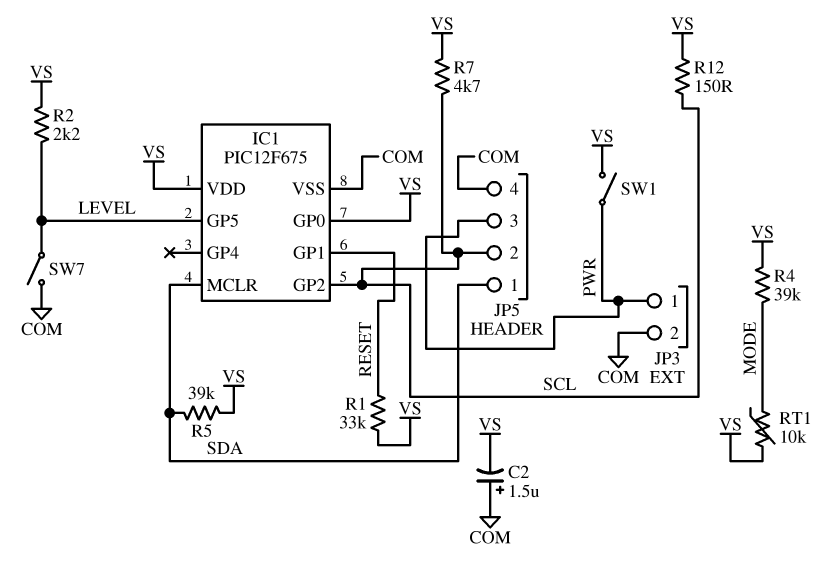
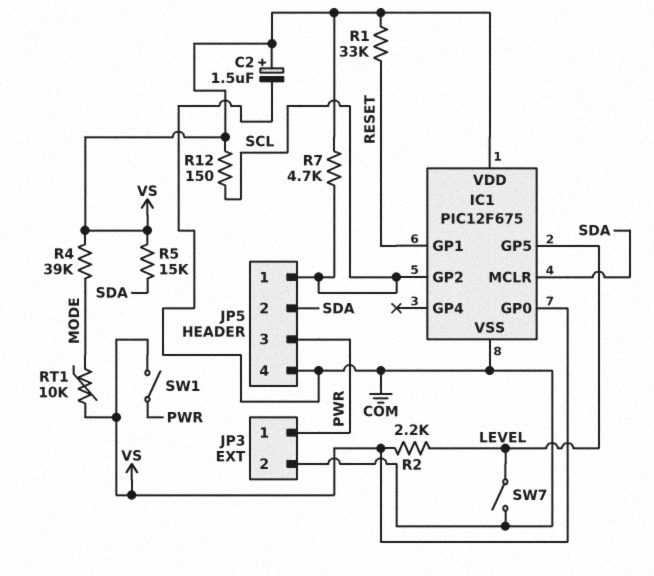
C2: 1.5uF (plus COM, minus VS) -> 1.5uF (plus VS, minus COM)
JP5 pin 1: SDA -> SCL
JP5 pin 2: SCL -> SDA
R5: 39k (SDA, VS) -> 15k (SDA, VS)

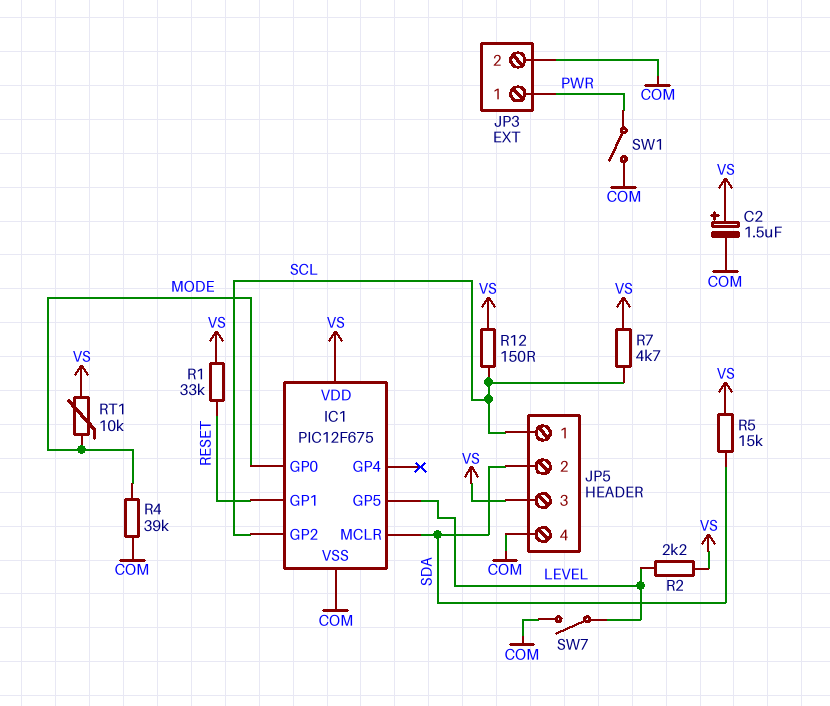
IC1 pin GP0: VS -> MODE
JP5 pin 3: PWR -> VS
R4: 39k (MODE, VS) -> 39k (COM, MODE)
SW1: switch (PWR, VS) -> switch (COM, PWR)

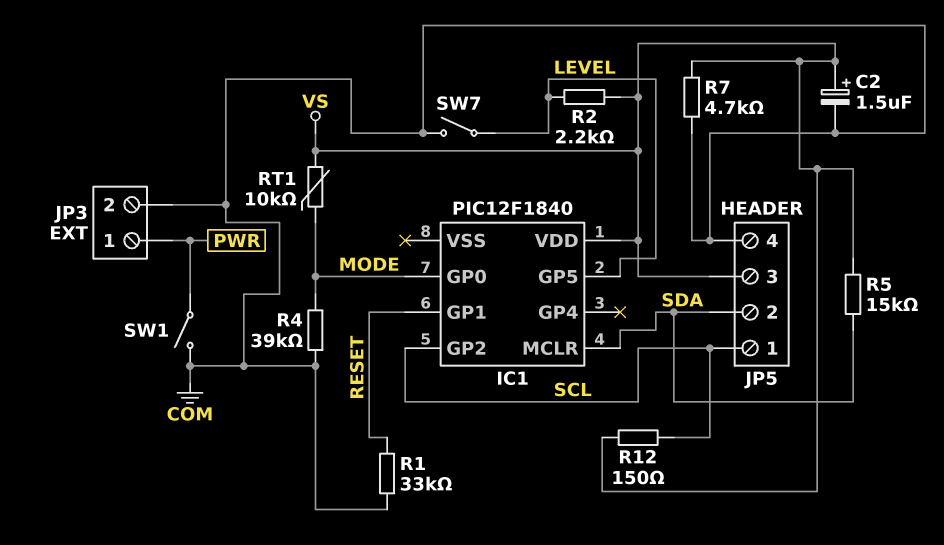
IC1: PIC12F675 -> PIC12F1840
IC1 pin VSS: COM -> none
R1: 33k (RESET, VS) -> 33k (COM, RESET)
R7: 4.7k (SCL, VS) -> 4.7k (COM, VS)

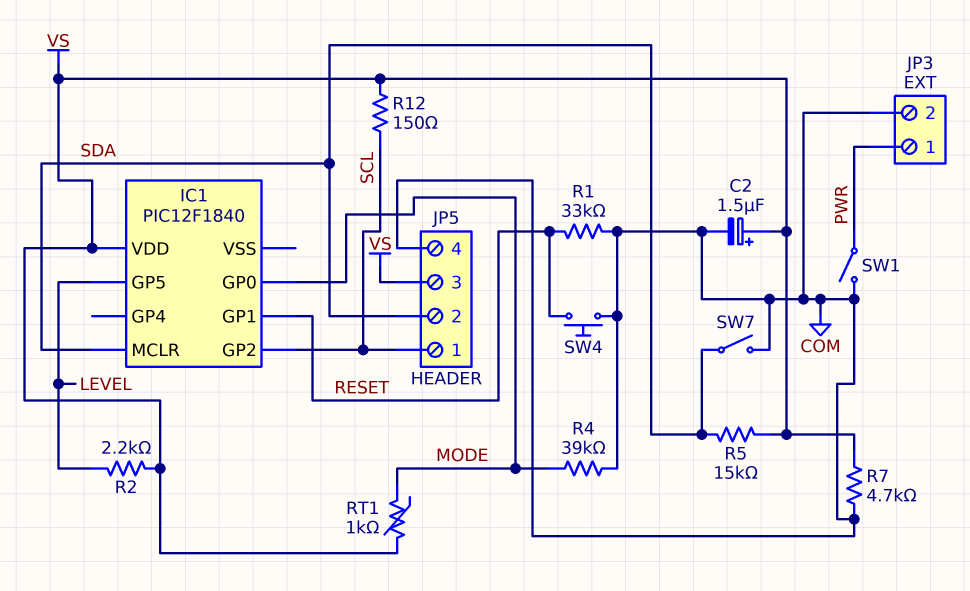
RT1: 10k (MODE, VS) -> 1k (MODE, VS)
SW4: none -> button (COM, RESET)
SW7: switch (COM, LEVEL) -> switch (COM, SDA)

